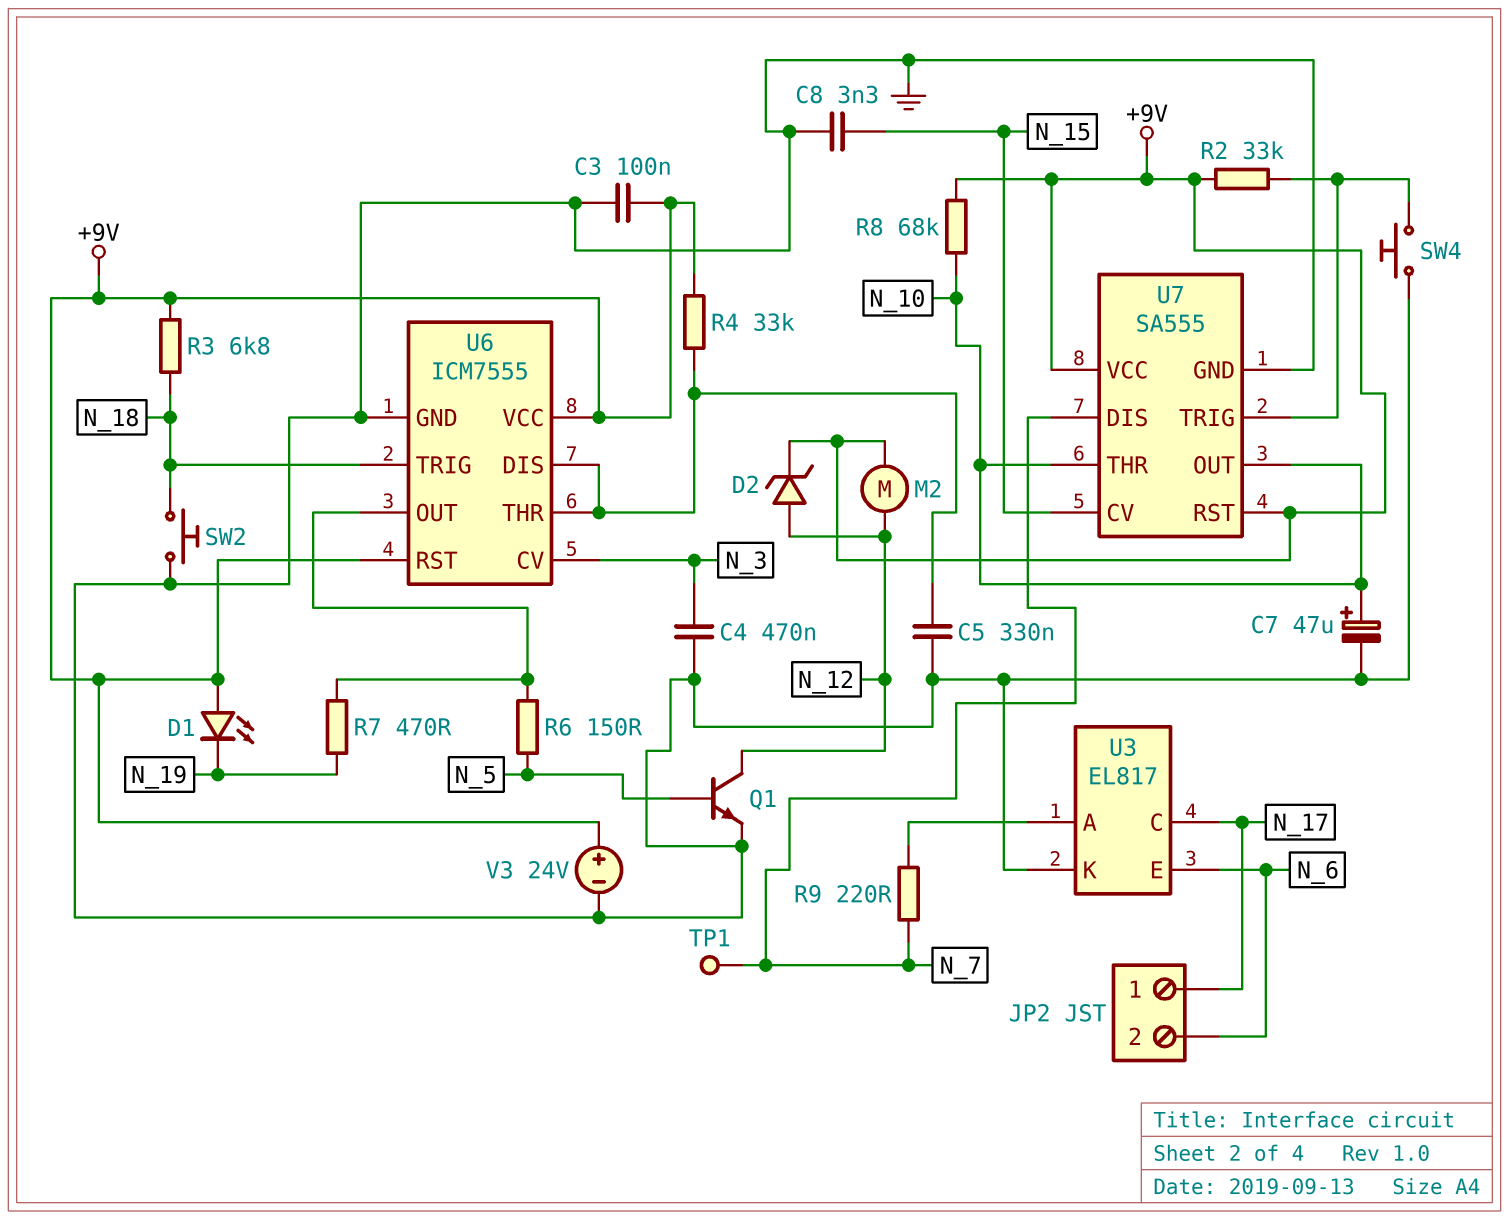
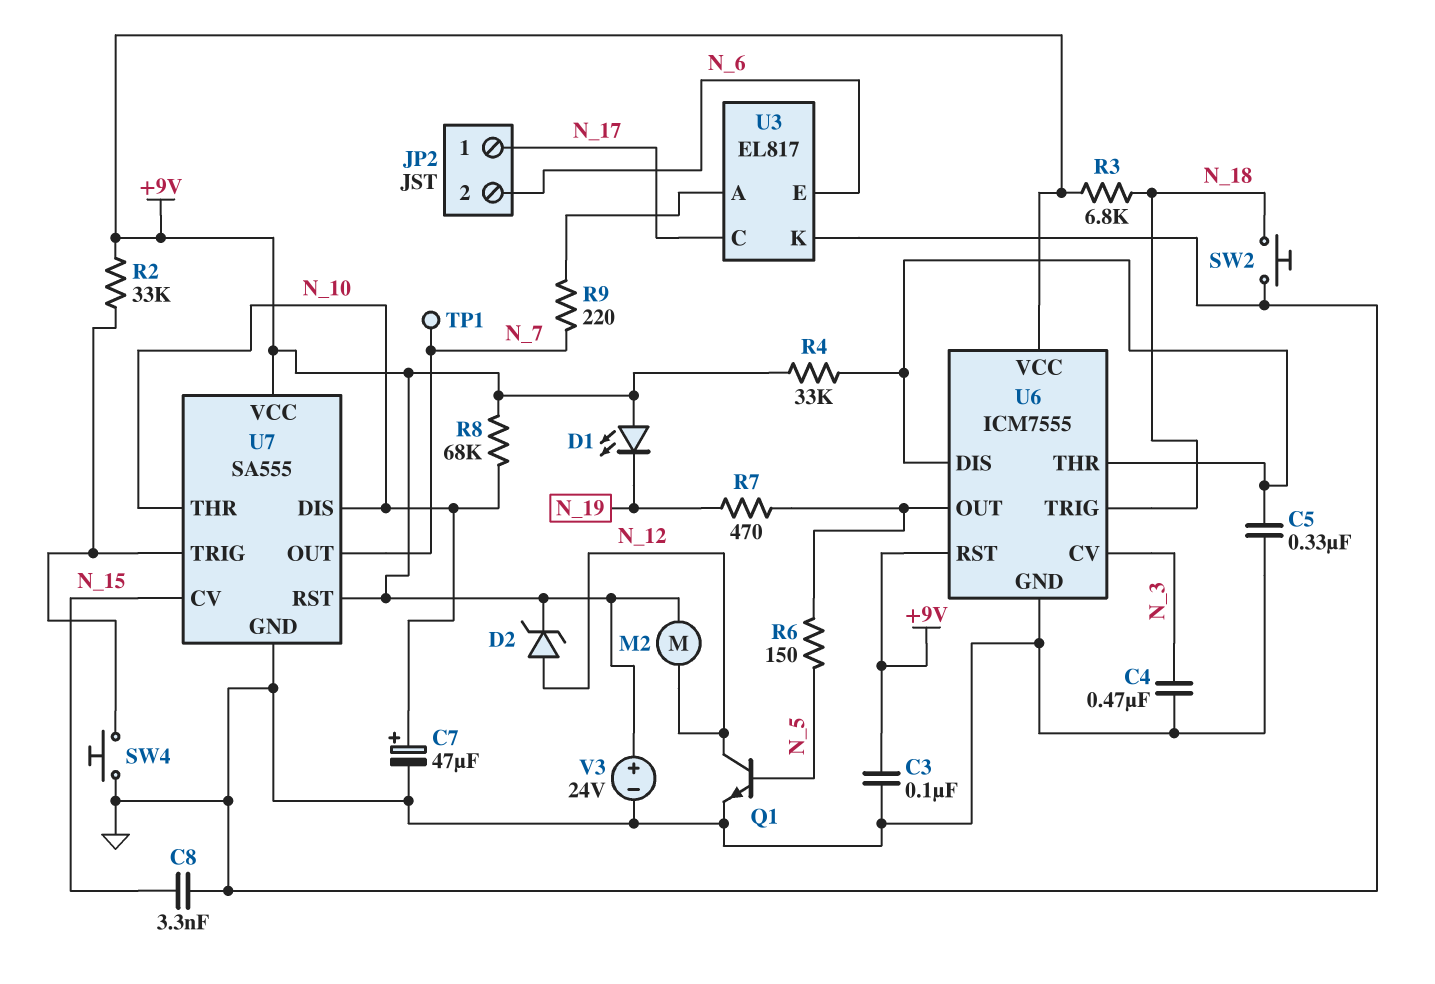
U7 pin DIS: N_7 -> N_10
U7 pin OUT: N_10 -> N_7

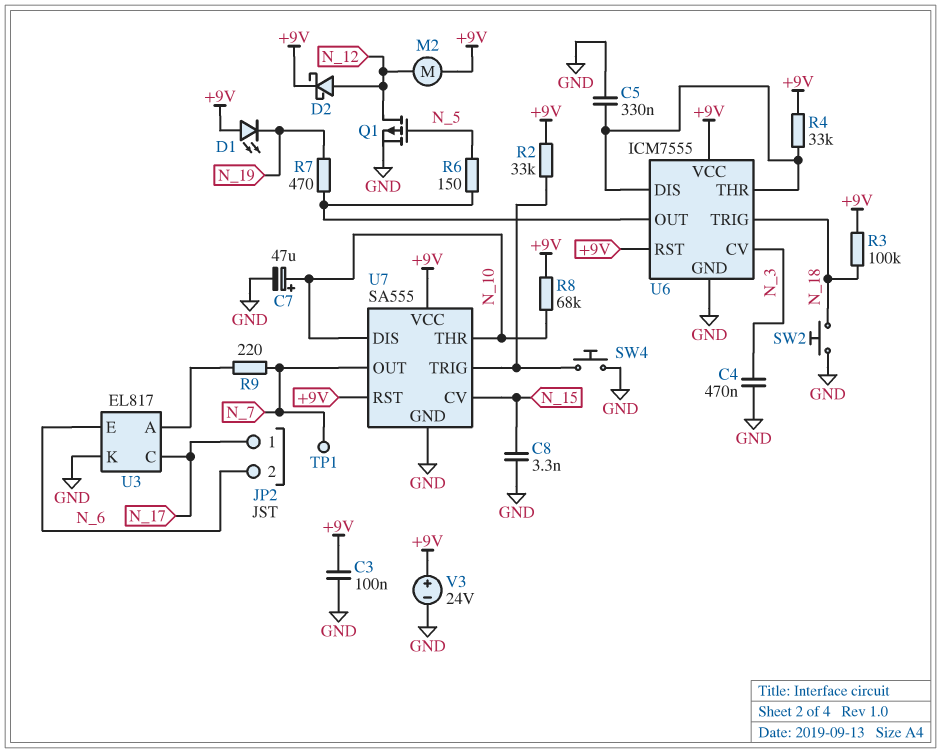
D2: zener (A N_12, K +9V) -> schottky (A N_12, K +9V)
Q1: NPN (B N_5, C N_12, E GND) -> PMOS (G N_5, D N_12, S GND)
R3: 6.8k (+9V, N_18) -> 100k (+9V, N_18)

